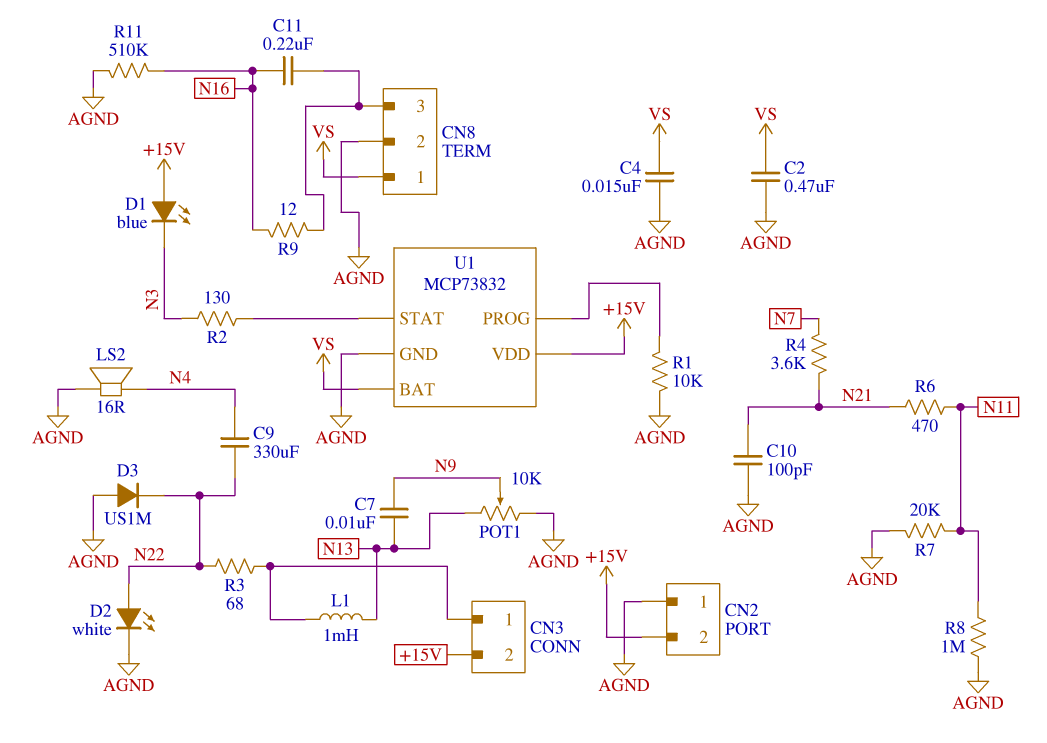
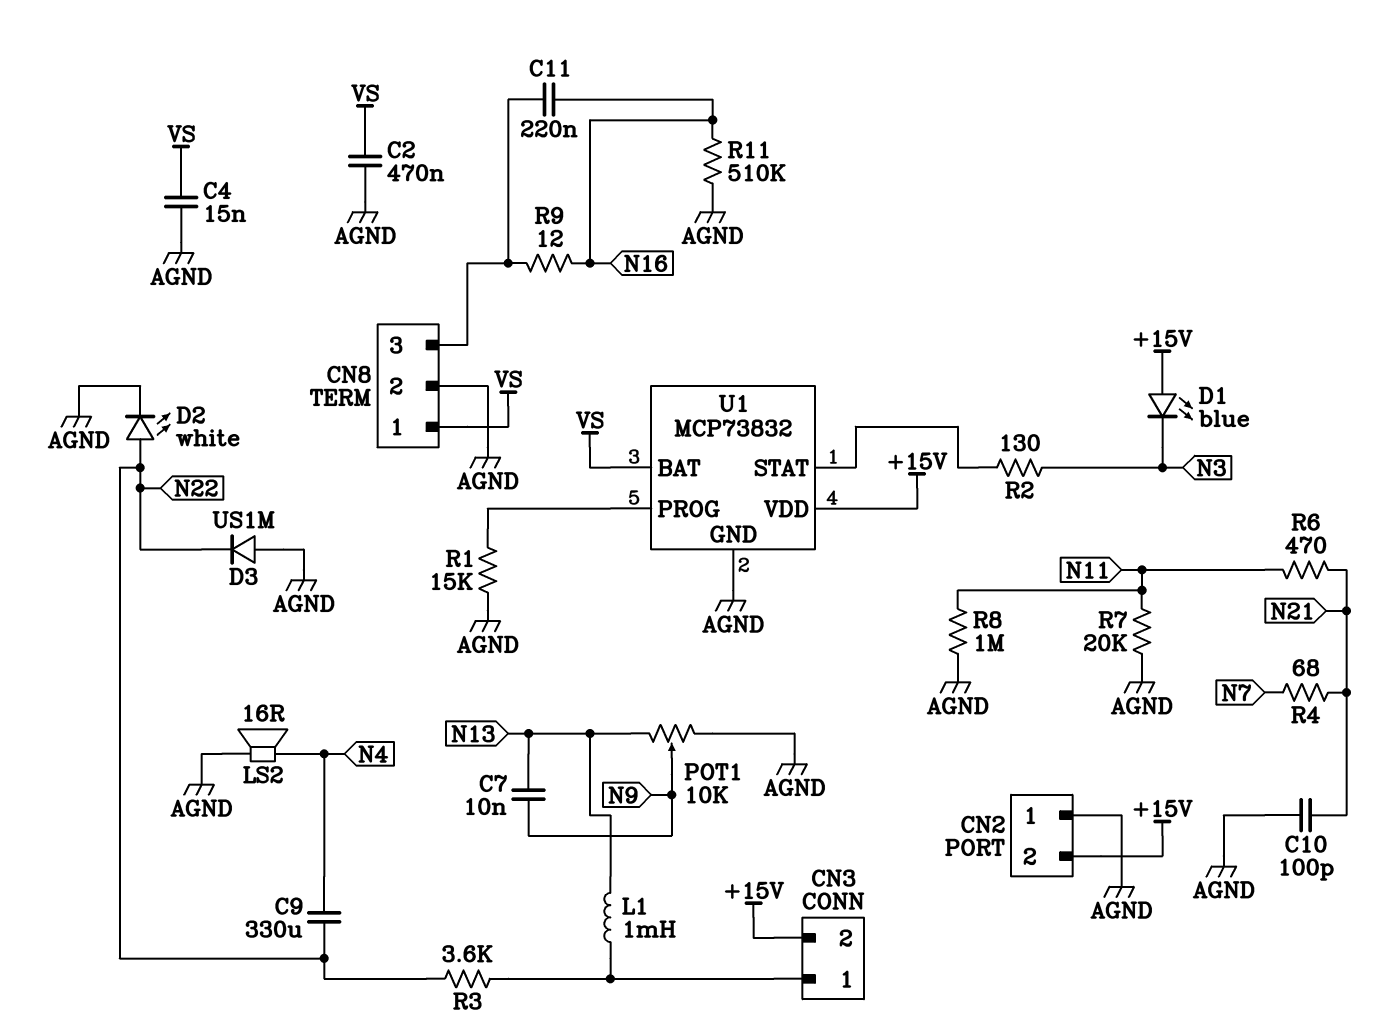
R1: 10k (AGND, U1/PROG) -> 15k (AGND, U1/PROG)
R3: 68 (CN3/1, N22) -> 3.6k (CN3/1, N22)
R4: 3.6k (N7, N21) -> 68 (N7, N21)

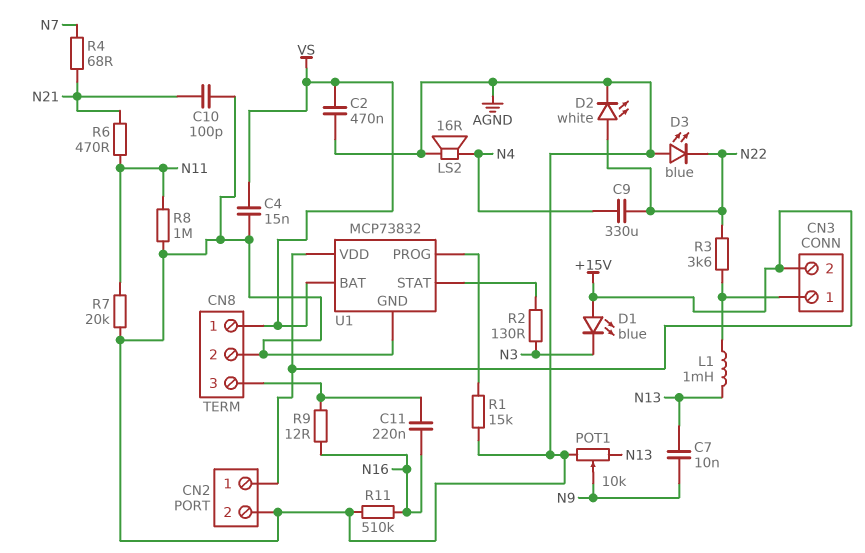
CN2 pin 1: AGND -> +15V
CN2 pin 2: +15V -> AGND
D3: diode US1M (A AGND, K N22) -> LED blue (A AGND, K N22)

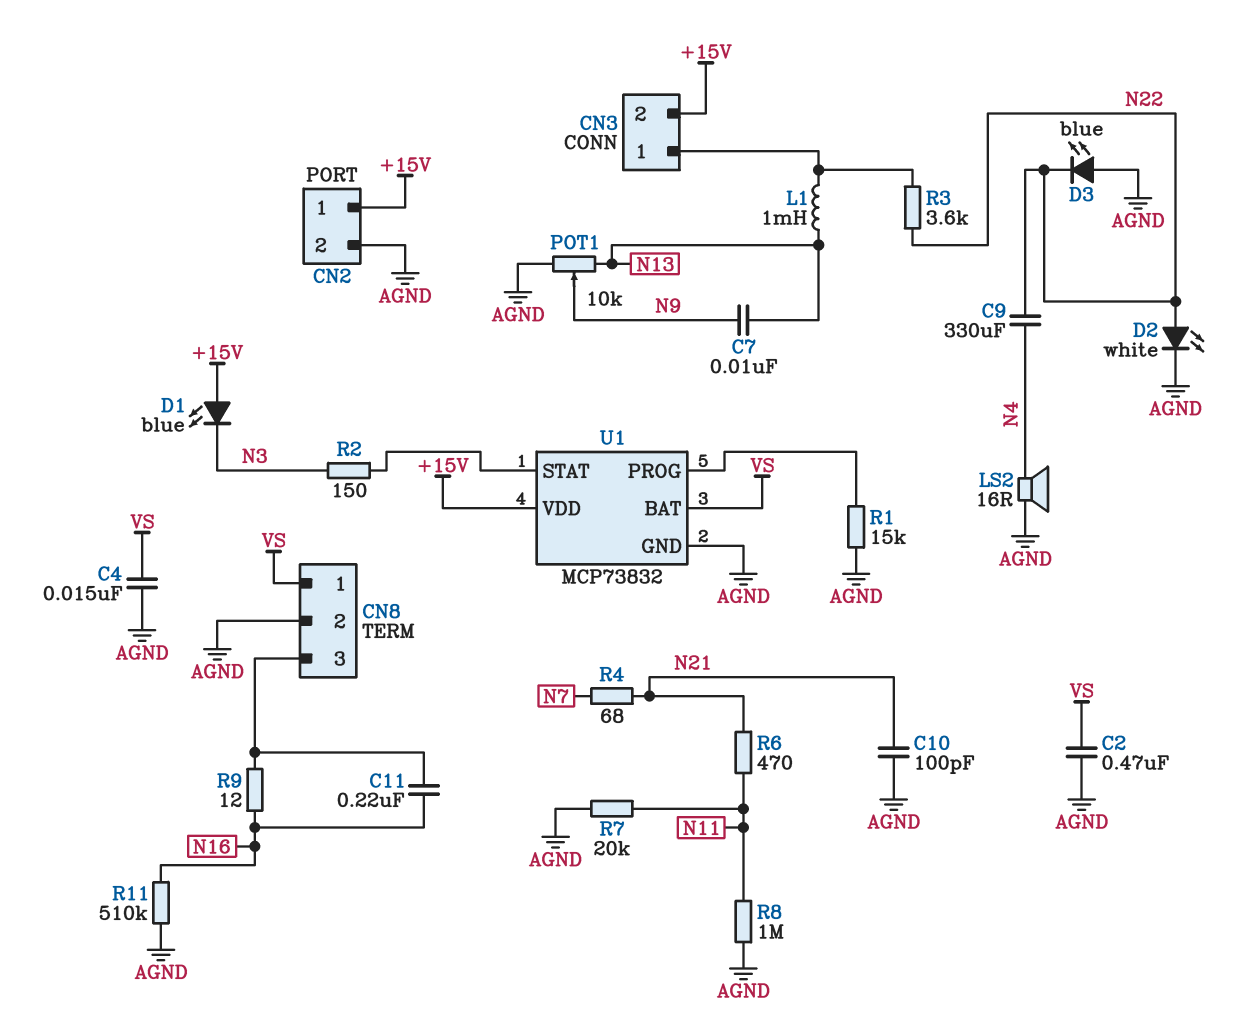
R2: 130 (N3, U1/STAT) -> 150 (N3, U1/STAT)

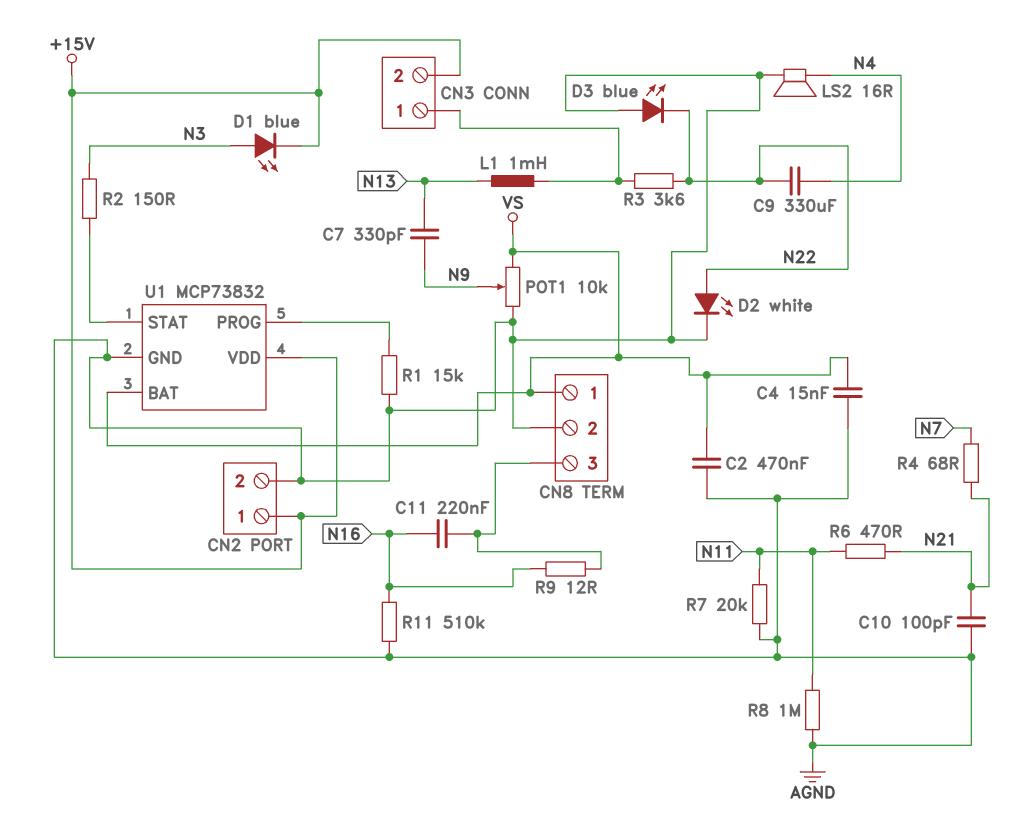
C7: 10nF (N9, N13) -> 330pF (N9, N13)
D1: LED blue (A +15V, K N3) -> LED blue (A N3, K +15V)
POT1: 10k (AGND, N13, wiper N9) -> 10k (AGND, VS, wiper N9)

